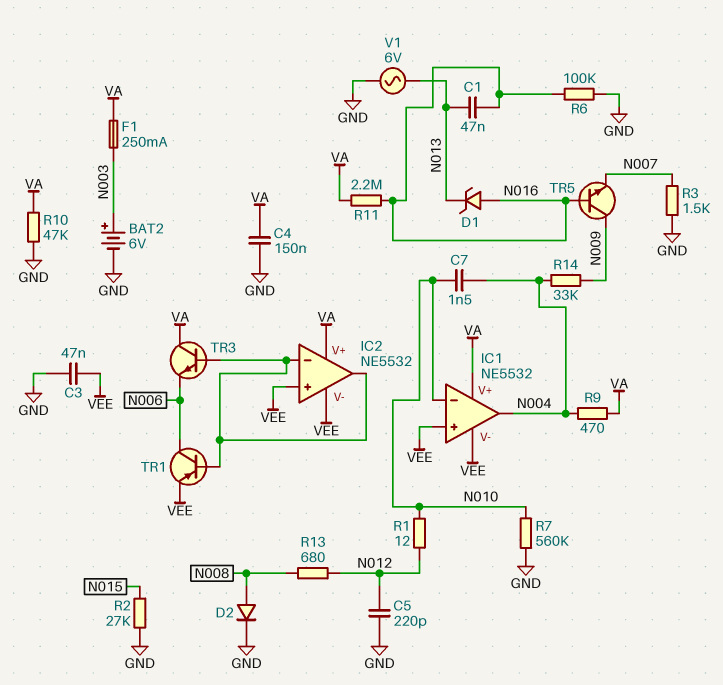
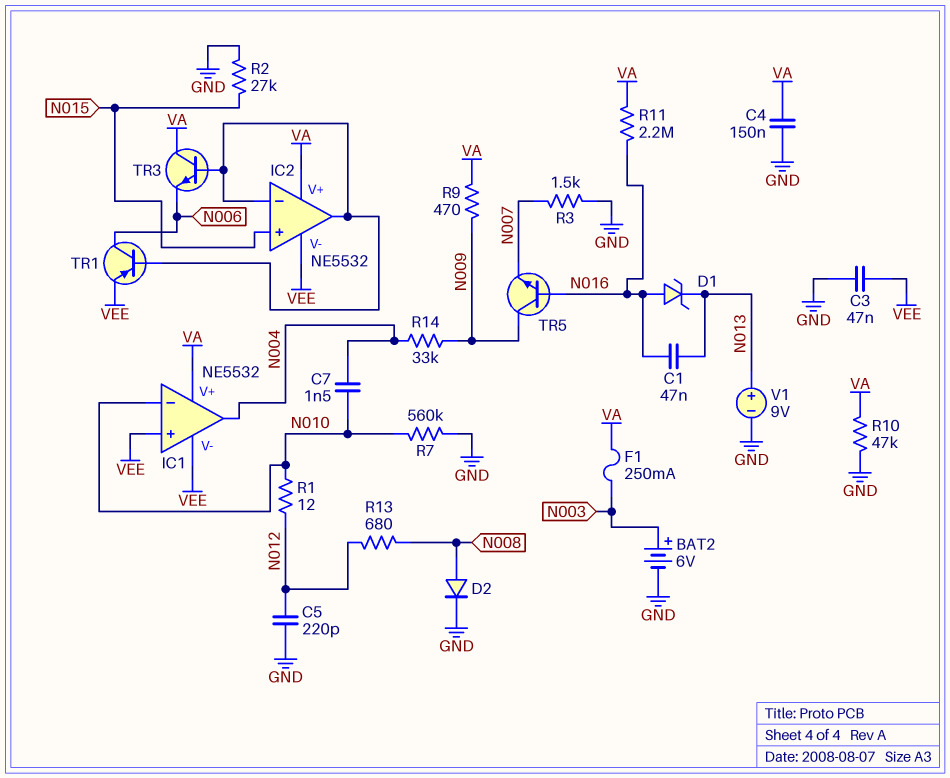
IC2 pin in+: VEE -> N015
R6: 100k (GND, N016) -> none
R9: 470 (N004, VA) -> 470 (N009, VA)
V1: AC 6V (GND, N013) -> 9V (plus N013, minus GND)

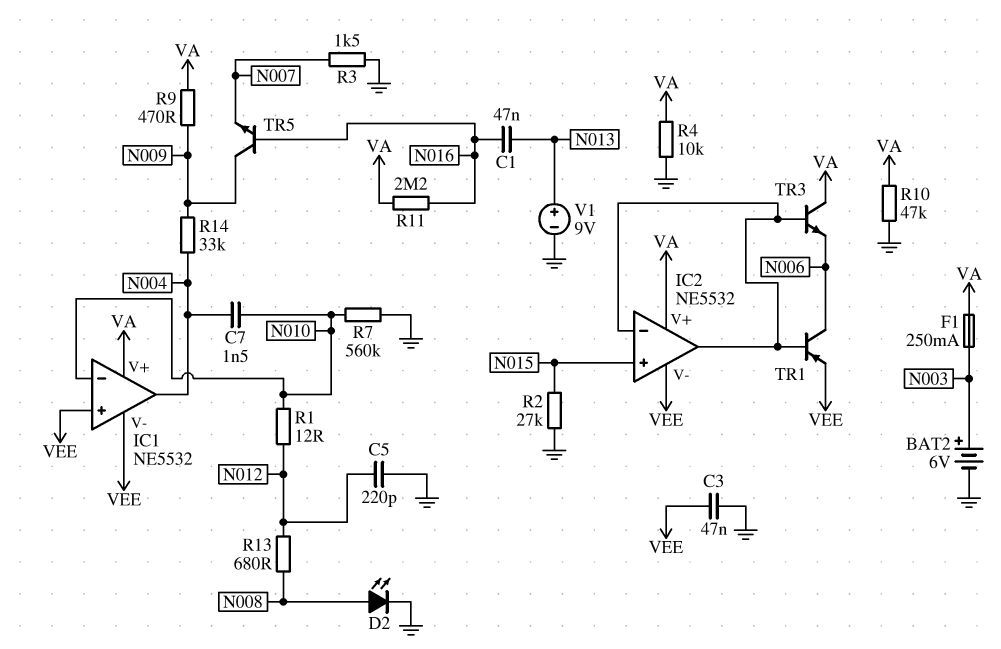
C4: 150nF (GND, VA) -> none
D1: zener (A N016, K N013) -> none
D2: diode (A N008, K GND) -> LED (A N008, K GND)
R4: none -> 10k (GND, VA)

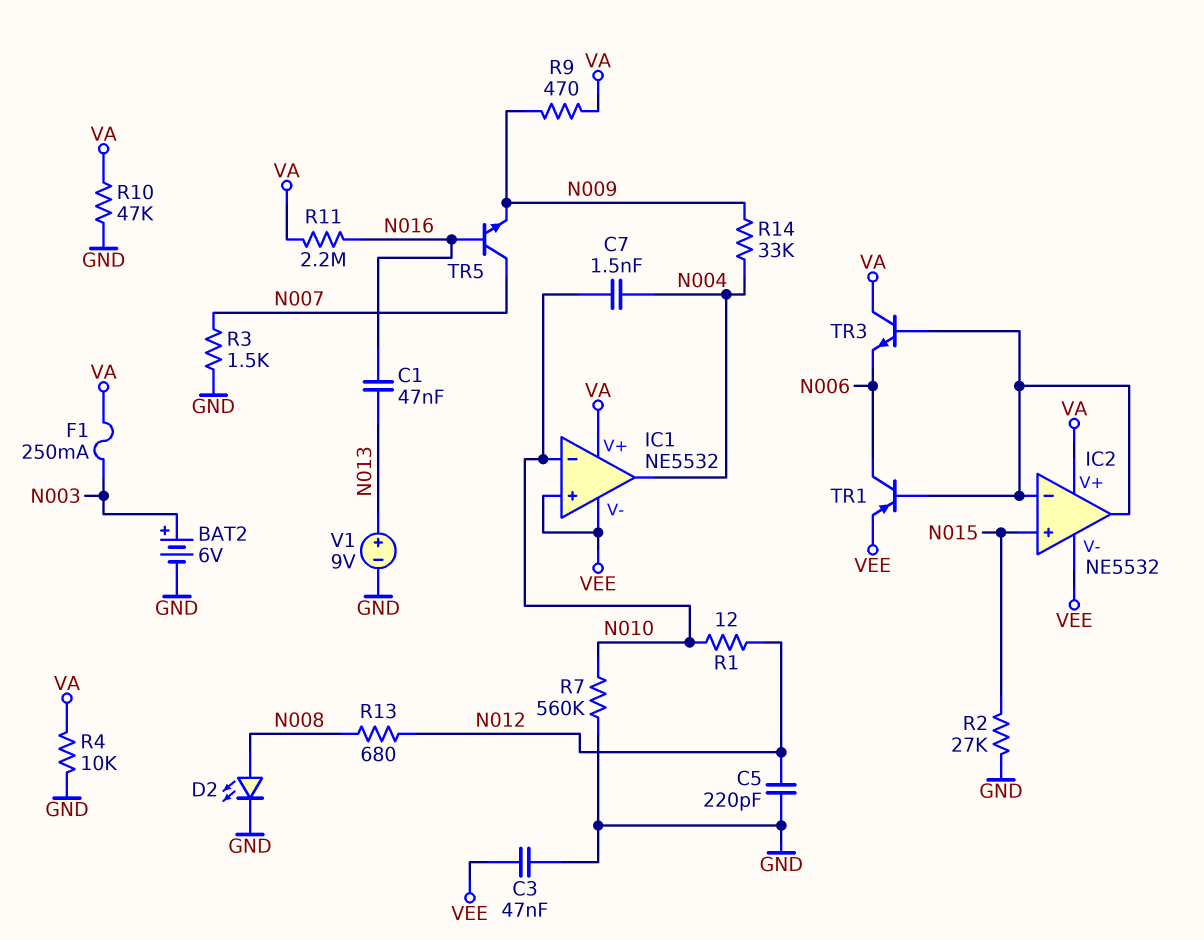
TR5: NPN (B N016, C N009, E N007) -> NPN (B N016, C N007, E N009)

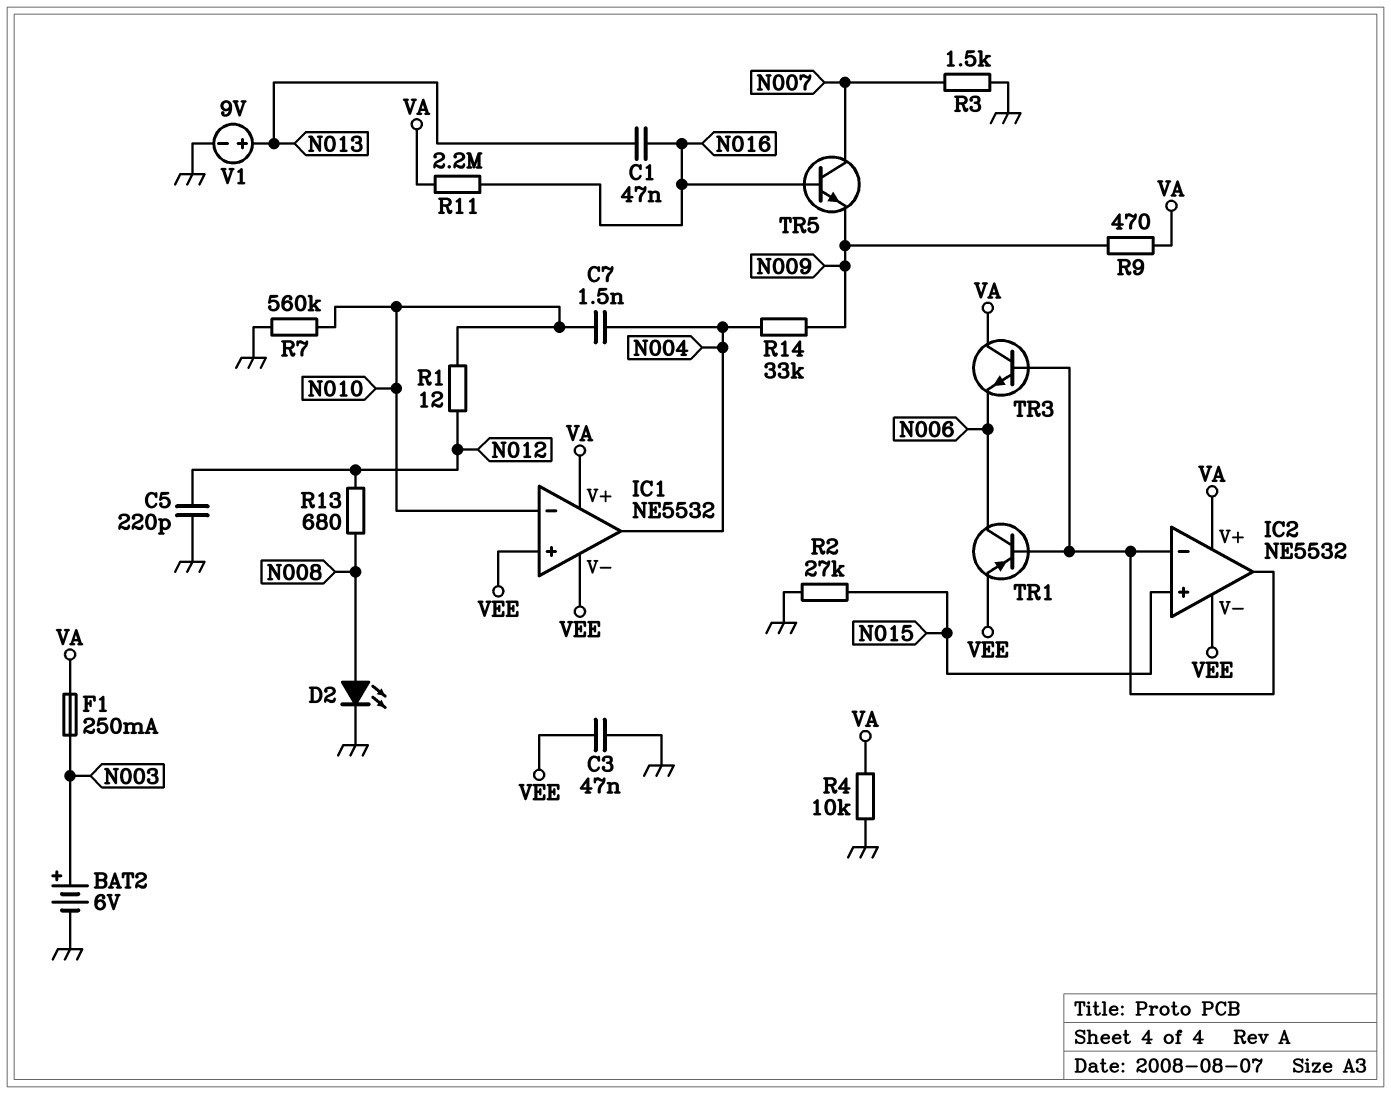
R10: 47k (GND, VA) -> none

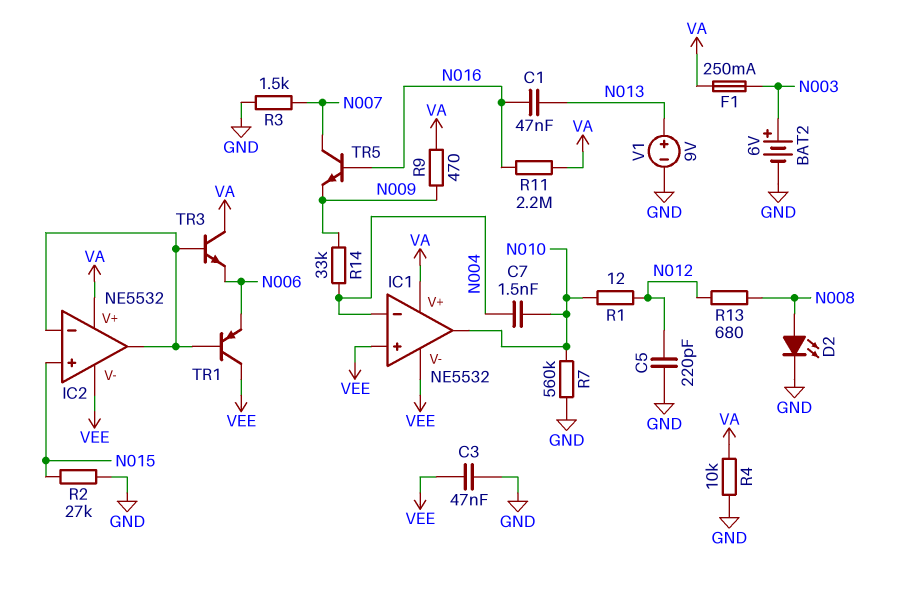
IC1 pin in-: N010 -> N004
IC1 pin out: N004 -> N010
TR1: PNP (B IC2/in-, C N006, E VEE) -> PNP (B IC2/in-, C VEE, E N006)

